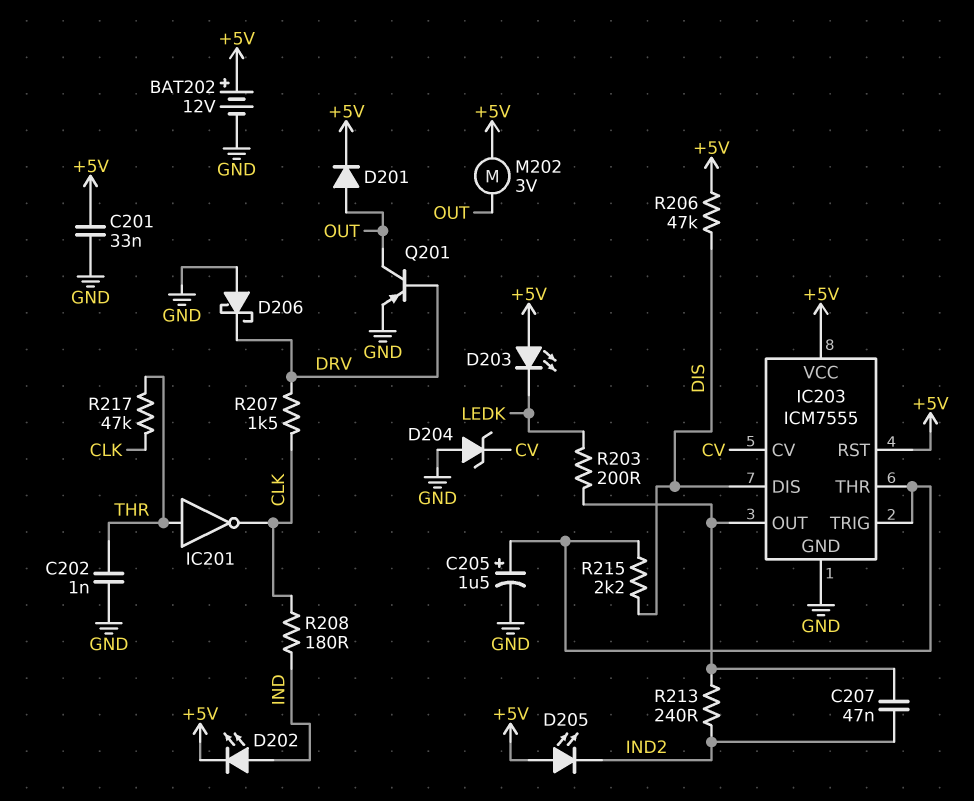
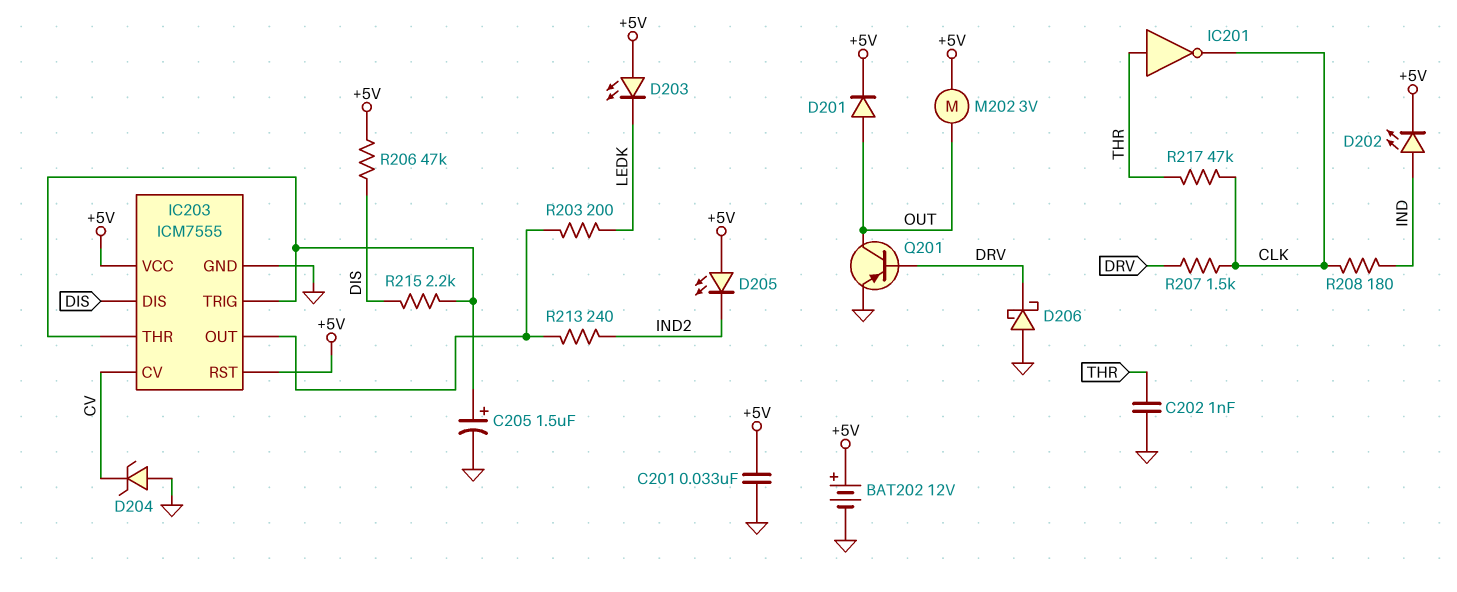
C207: 47nF (IC203/OUT, IND2) -> none

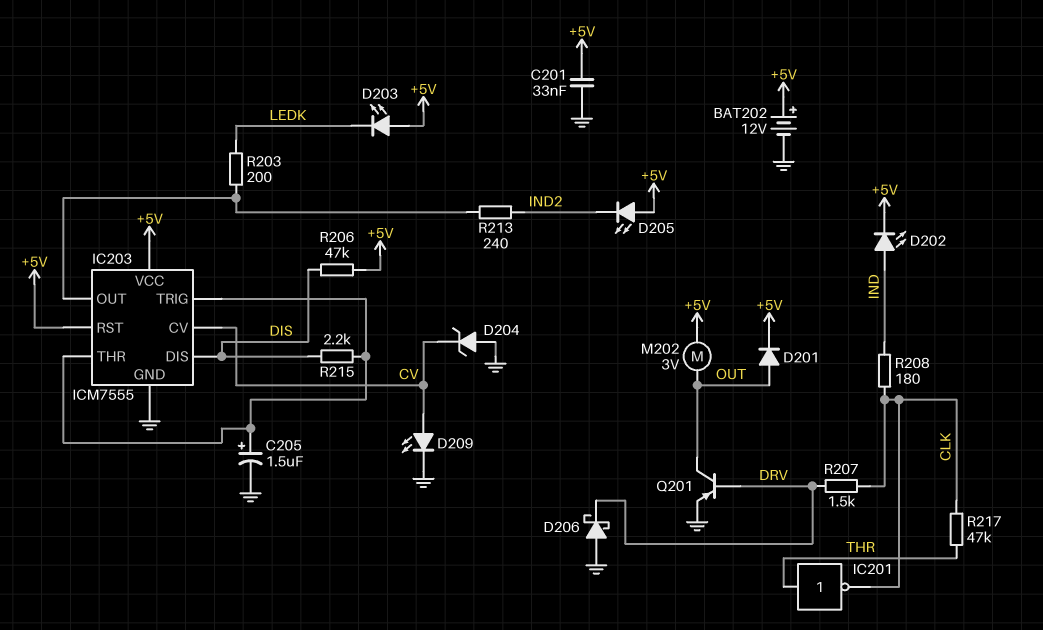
C202: 1nF (GND, THR) -> none
D209: none -> LED (A CV, K GND)

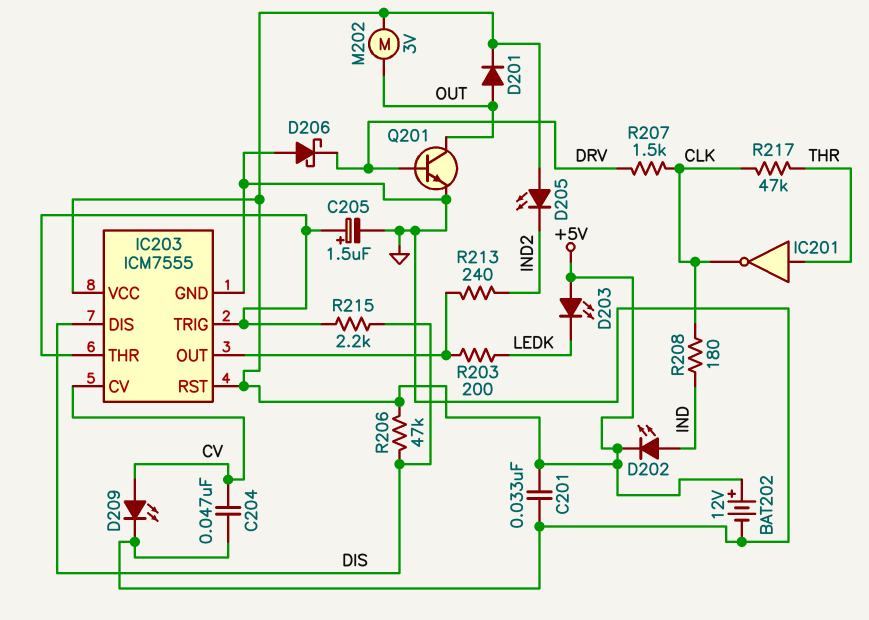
C204: none -> 47nF (CV, GND)
D204: zener (A GND, K CV) -> none
Q201: PNP (B DRV, C OUT, E GND) -> NPN (B DRV, C OUT, E GND)

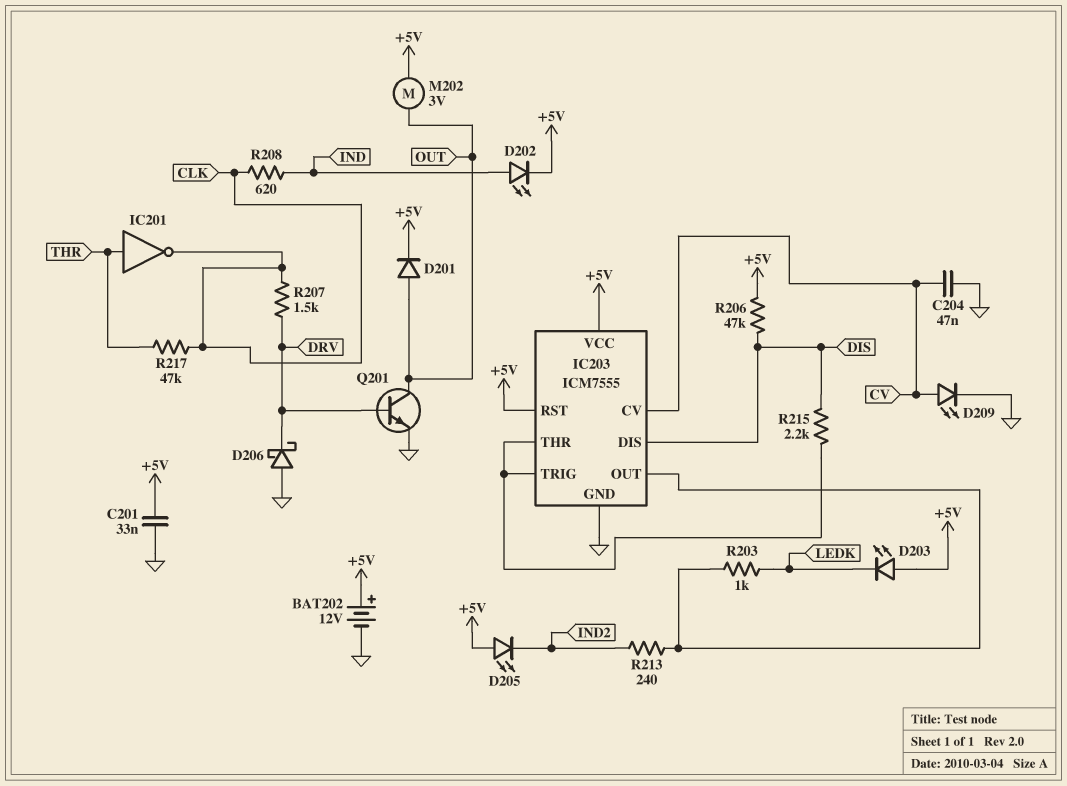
C205: 1.5uF (plus IC203/THR, minus GND) -> none
R203: 200 (IC203/OUT, LEDK) -> 1k (IC203/OUT, LEDK)
R208: 180 (CLK, IND) -> 620 (CLK, IND)

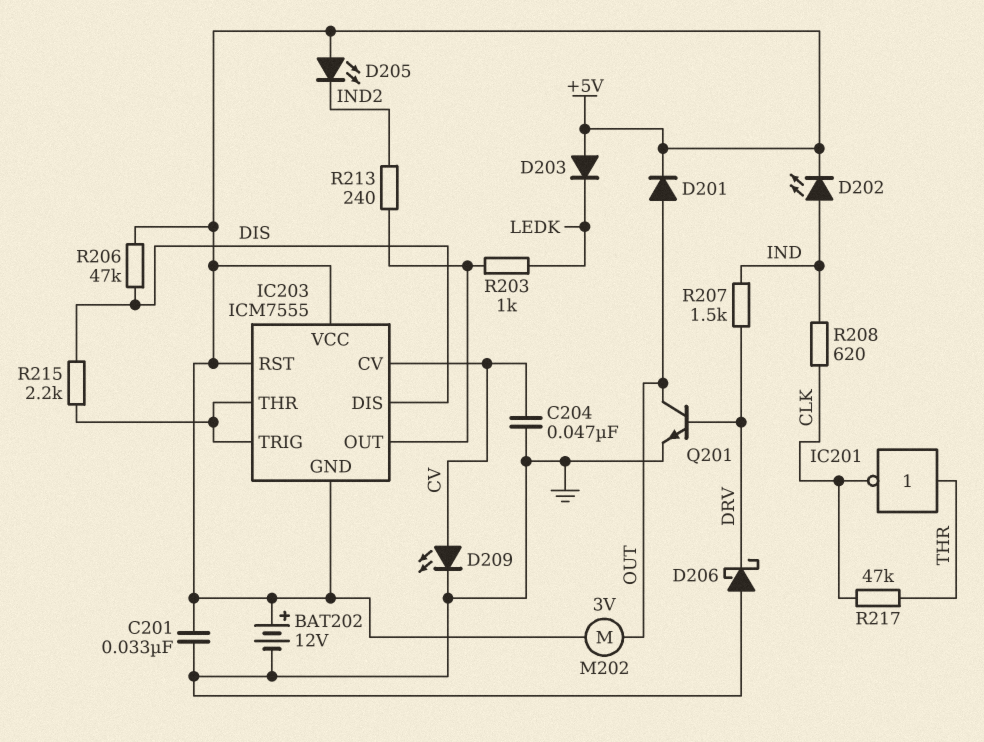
D203: LED (A +5V, K LEDK) -> diode (A +5V, K LEDK)
IC203 pin GND: GND -> +5V
R207: 1.5k (CLK, DRV) -> 1.5k (DRV, IND)

